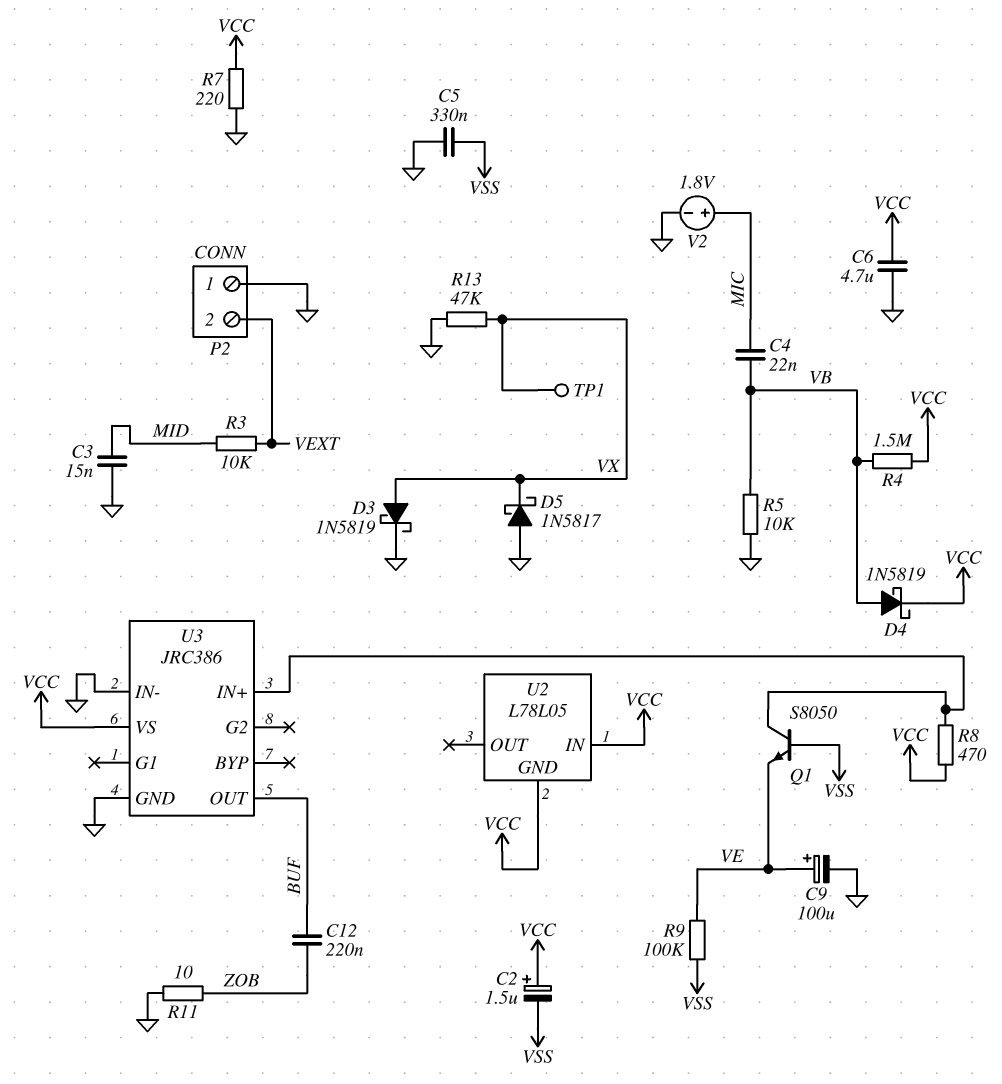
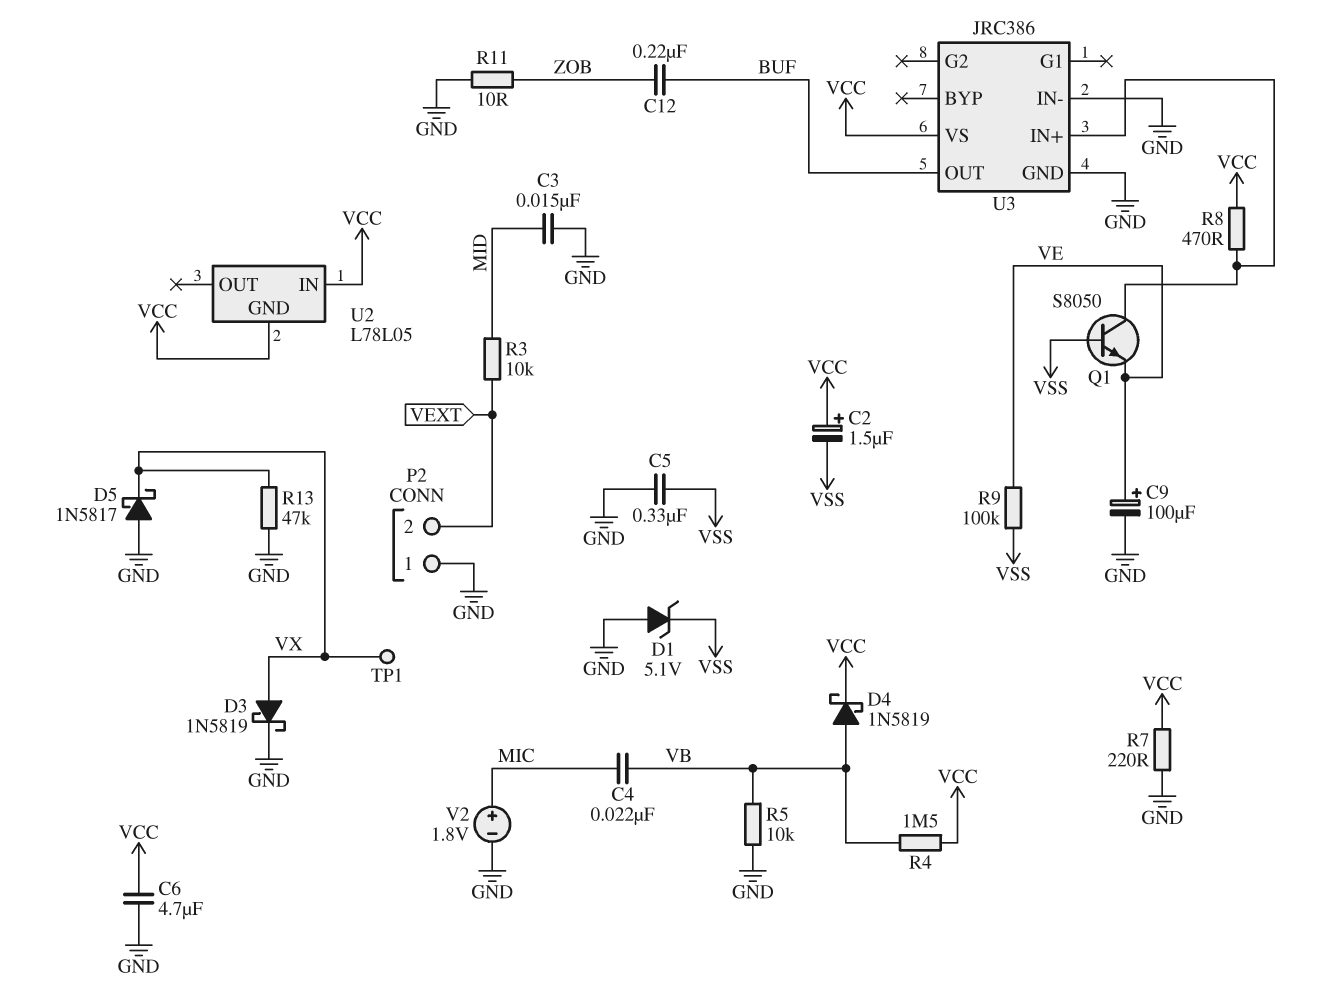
D1: none -> zener 5.1V (A GND, K VSS)

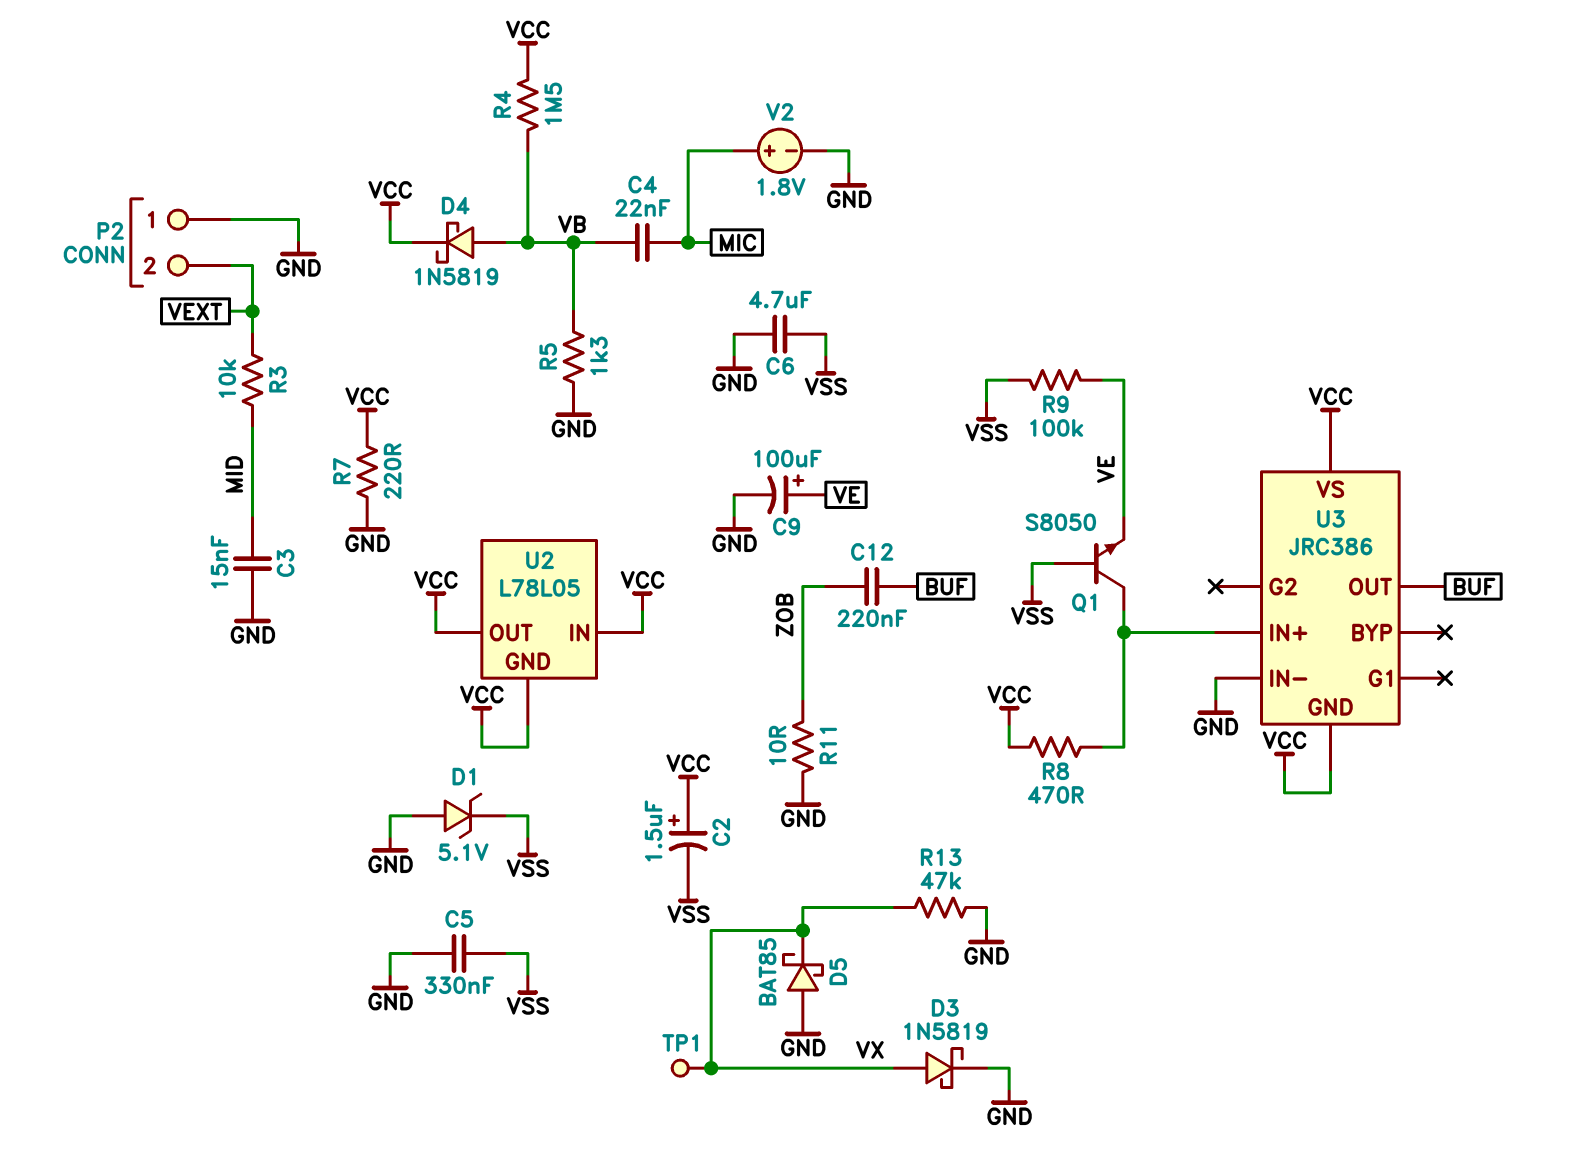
C6: 4.7uF (GND, VCC) -> 4.7uF (GND, VSS)
D5: schottky 1N5817 (A GND, K VX) -> schottky BAT85 (A GND, K VX)
R5: 10k (GND, VB) -> 1.3k (GND, VB)
U2 pin OUT: none -> VCC
U3 pin GND: GND -> VCC

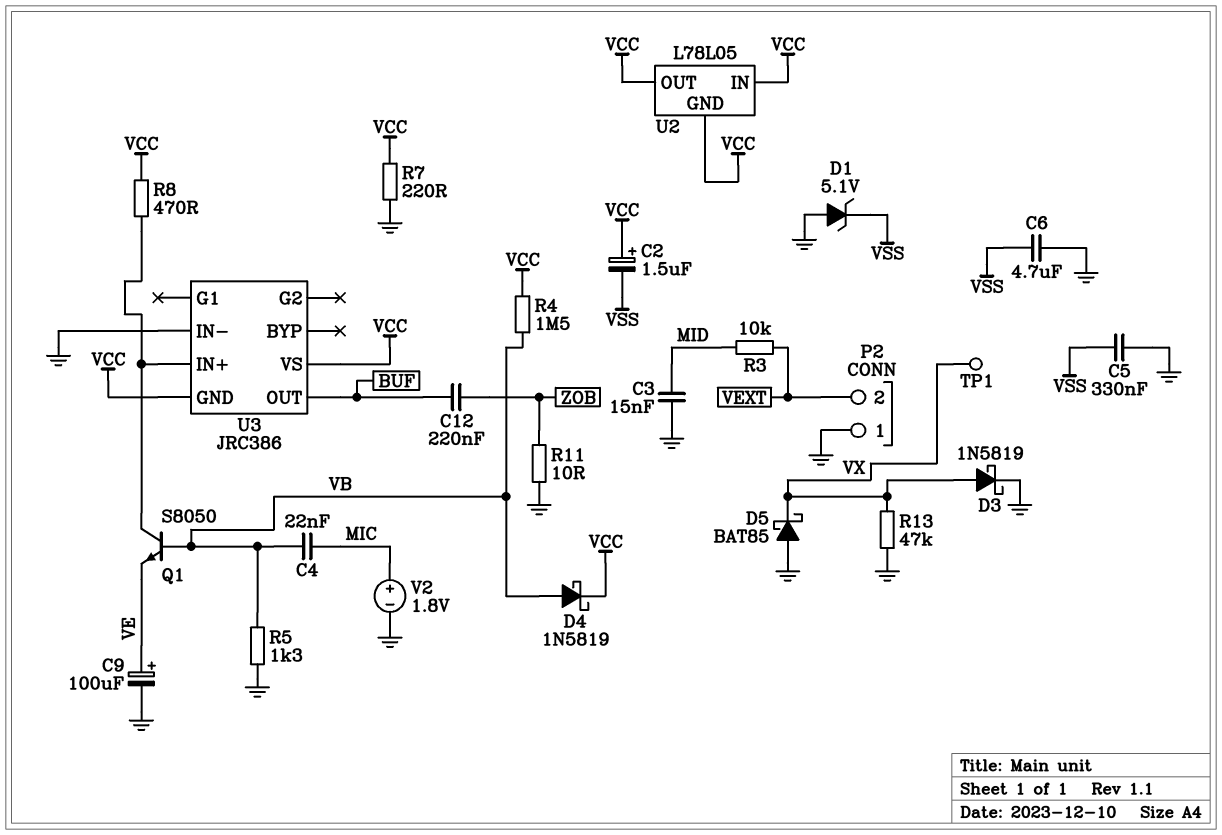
Q1: NPN S8050 (B VSS, C U3/IN+, E VE) -> NPN S8050 (B VB, C U3/IN+, E VE)
R9: 100k (VE, VSS) -> none

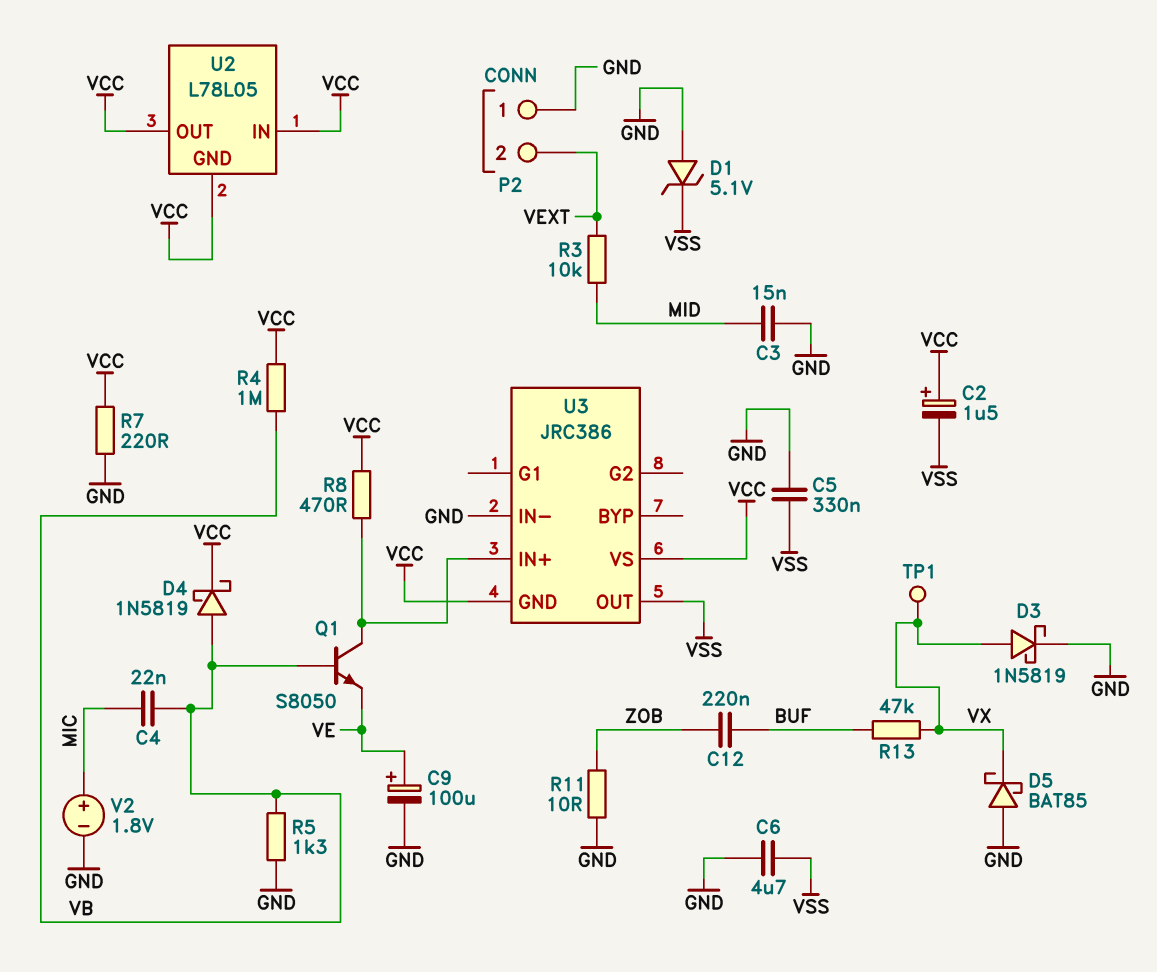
R4: 1.5M (VB, VCC) -> 1M (VB, VCC)
R13: 47k (GND, VX) -> 47k (BUF, VX)
U3 pin OUT: BUF -> VSS

